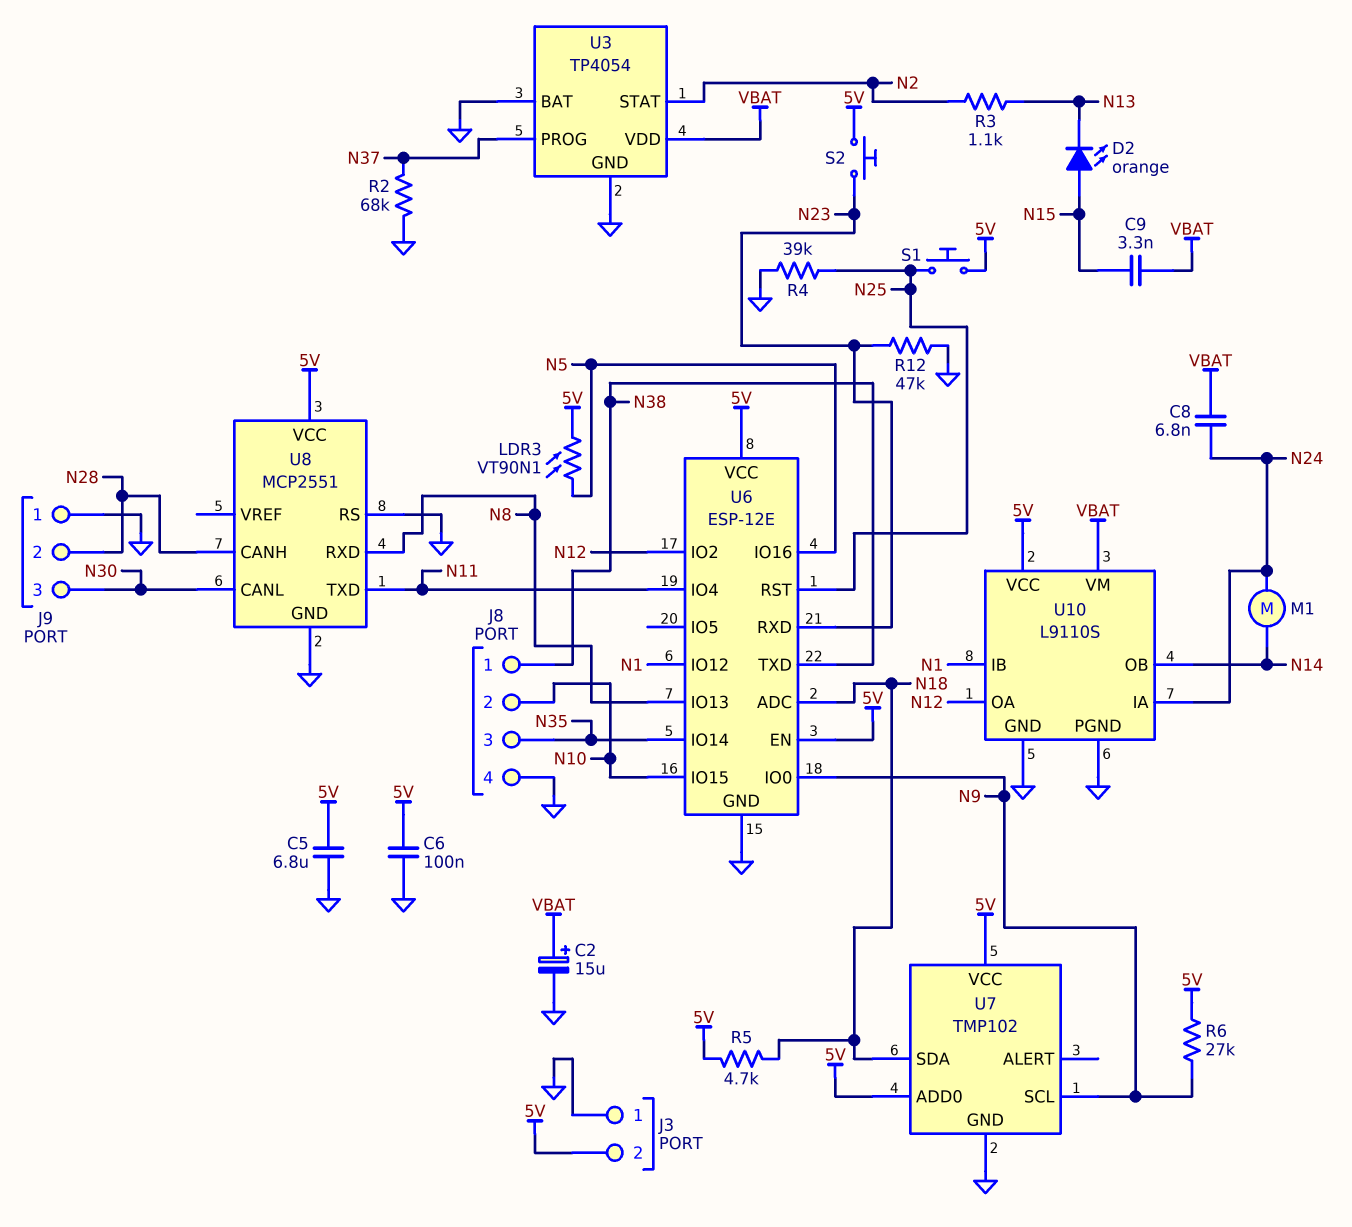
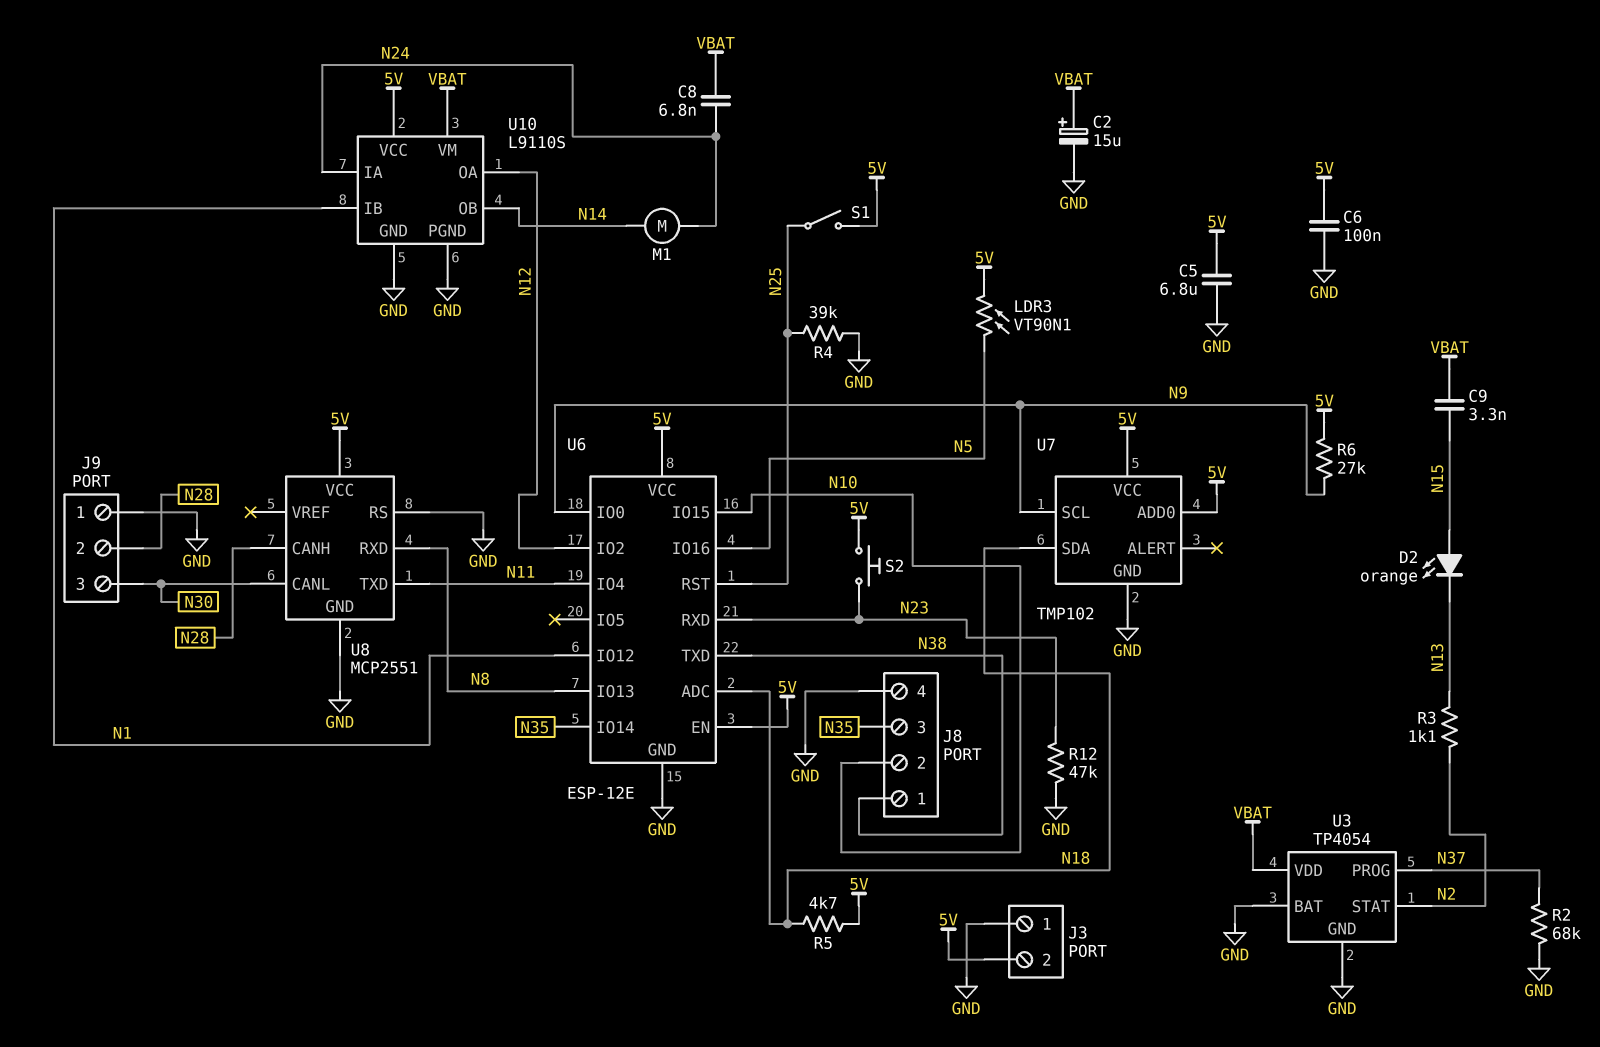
S1: button (5V, N25) -> switch (5V, N25)

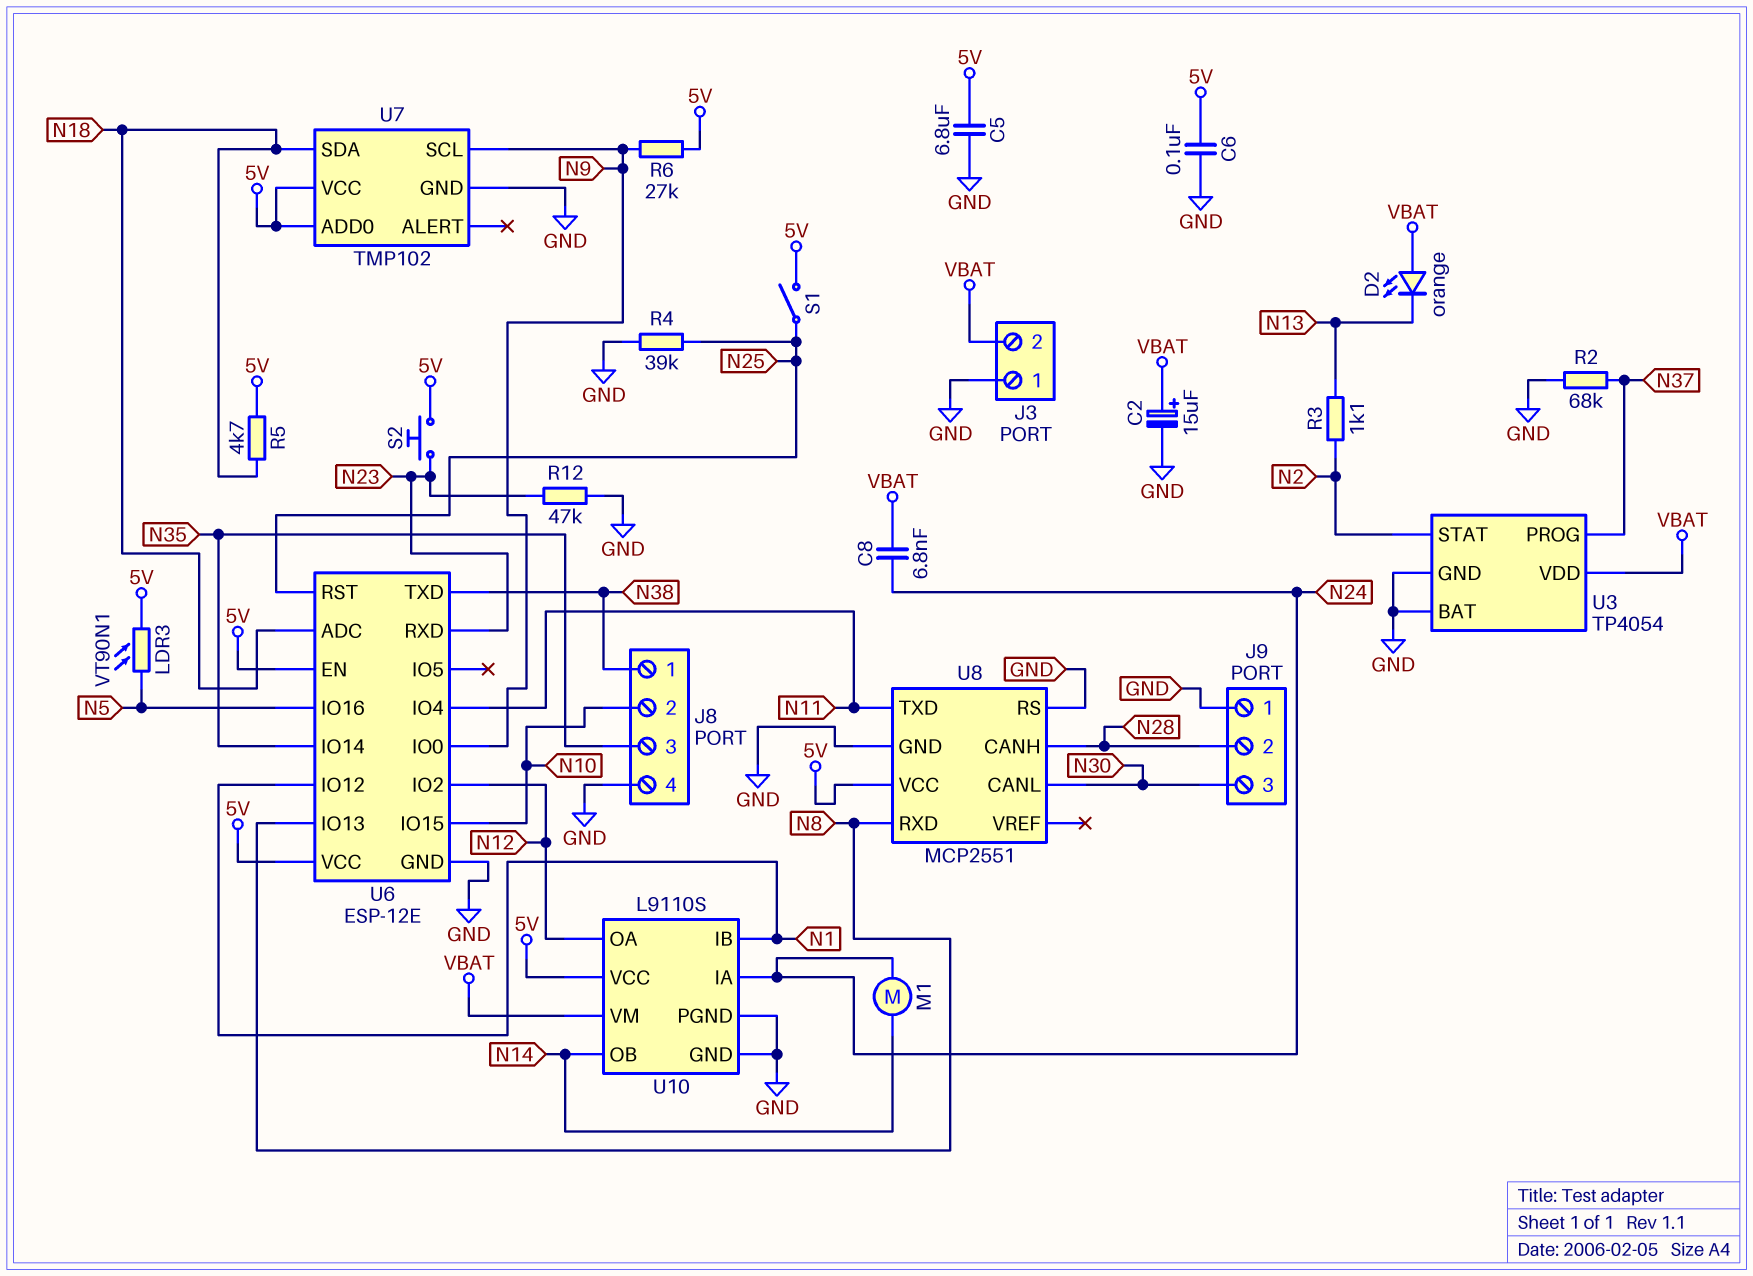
C9: 3.3nF (N15, VBAT) -> none
D2: LED orange (A N15, K N13) -> LED orange (A VBAT, K N13)
J3 pin 2: 5V -> VBAT

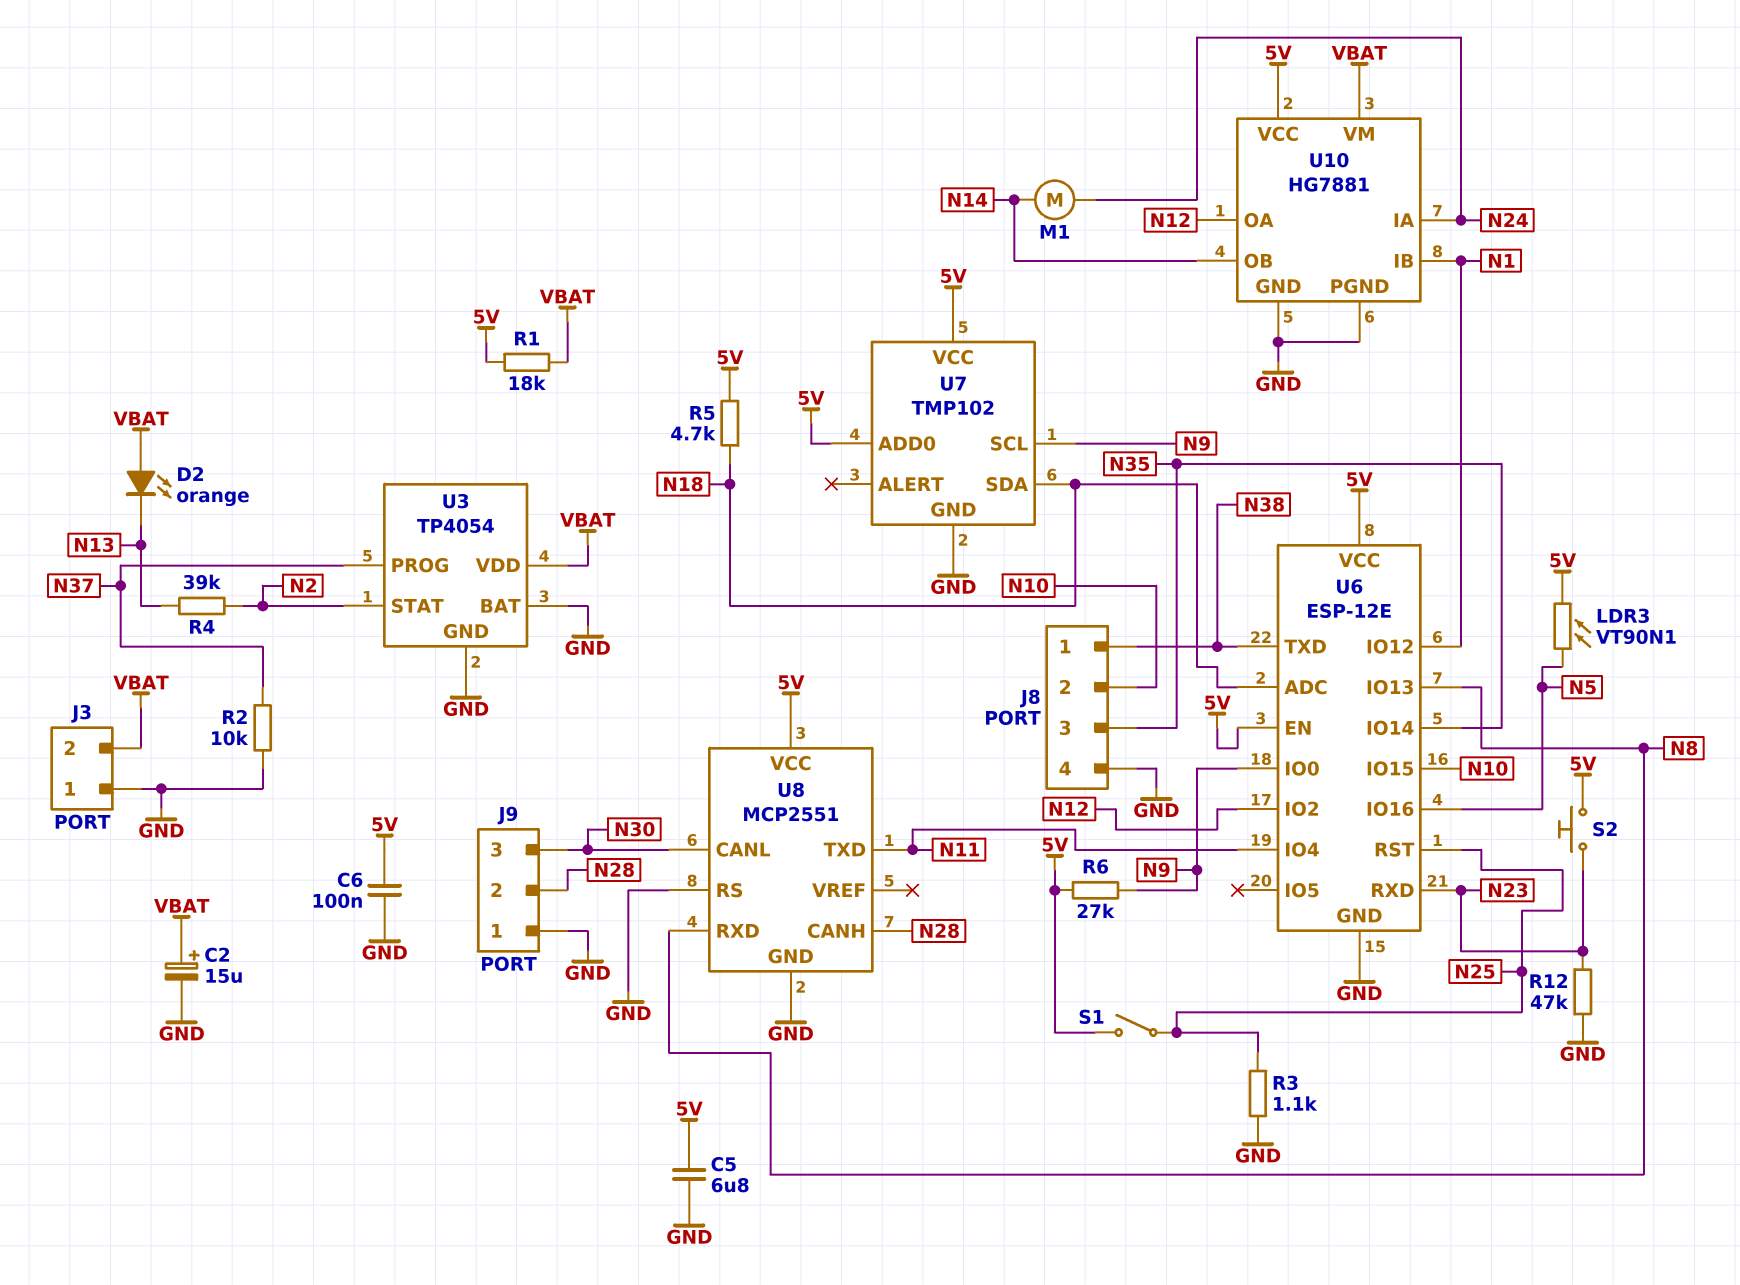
C8: 6.8nF (N24, VBAT) -> none
R1: none -> 18k (5V, VBAT)
R2: 68k (GND, N37) -> 10k (GND, N37)
R3: 1.1k (N2, N13) -> 1.1k (GND, N25)
R4: 39k (GND, N25) -> 39k (N2, N13)
U10: L9110S -> HG7881

